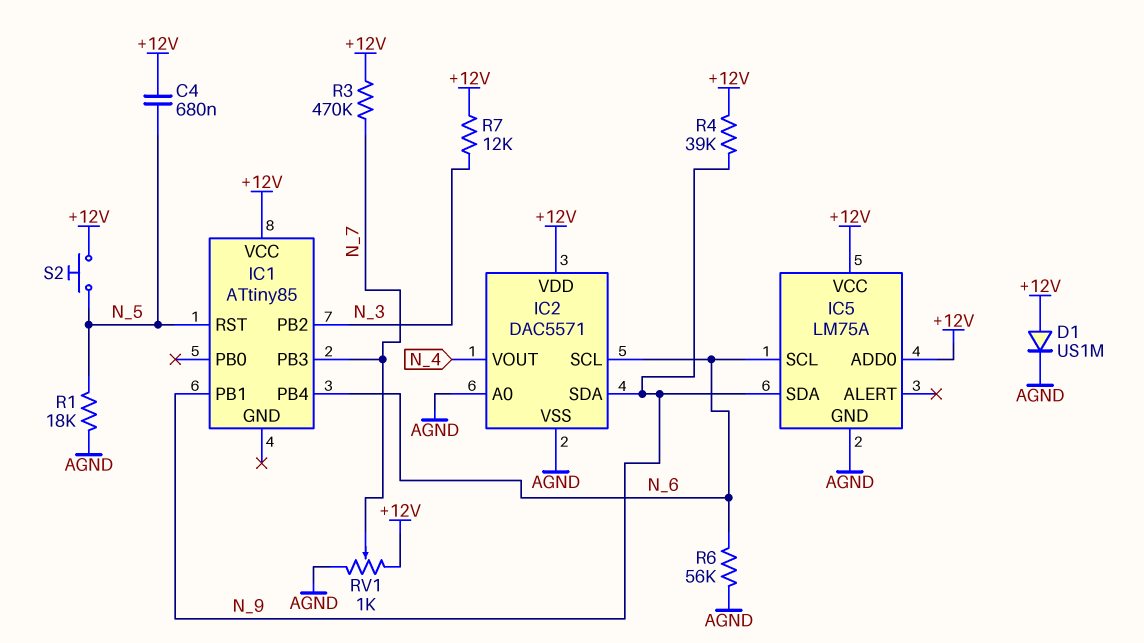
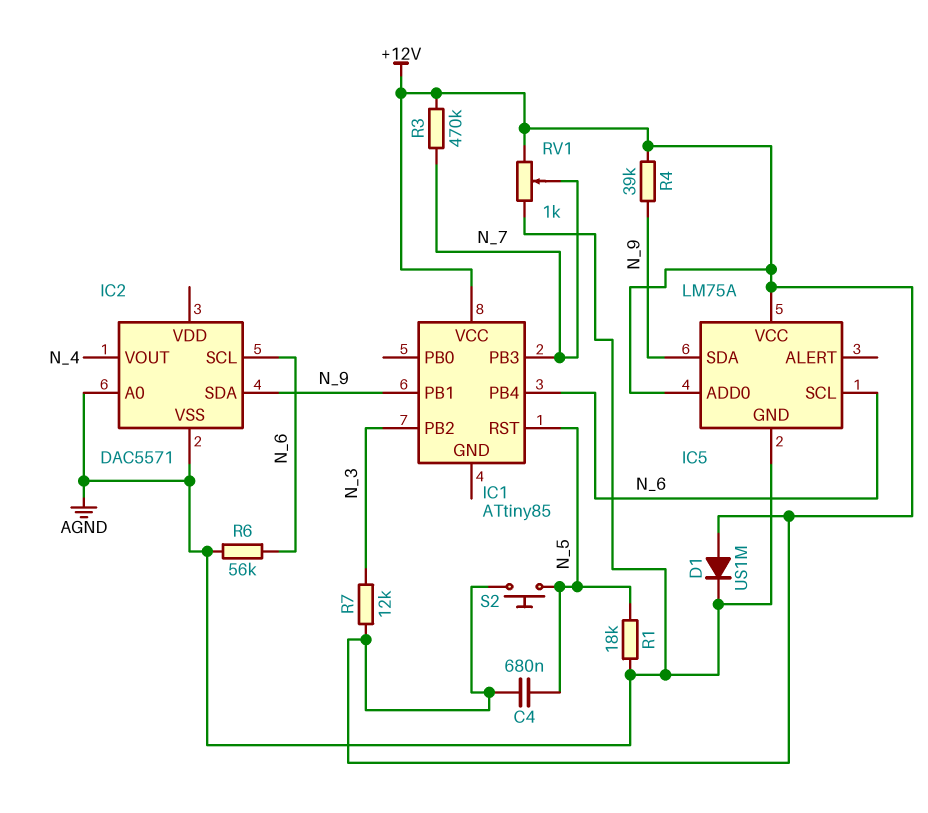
IC2 pin VDD: +12V -> none

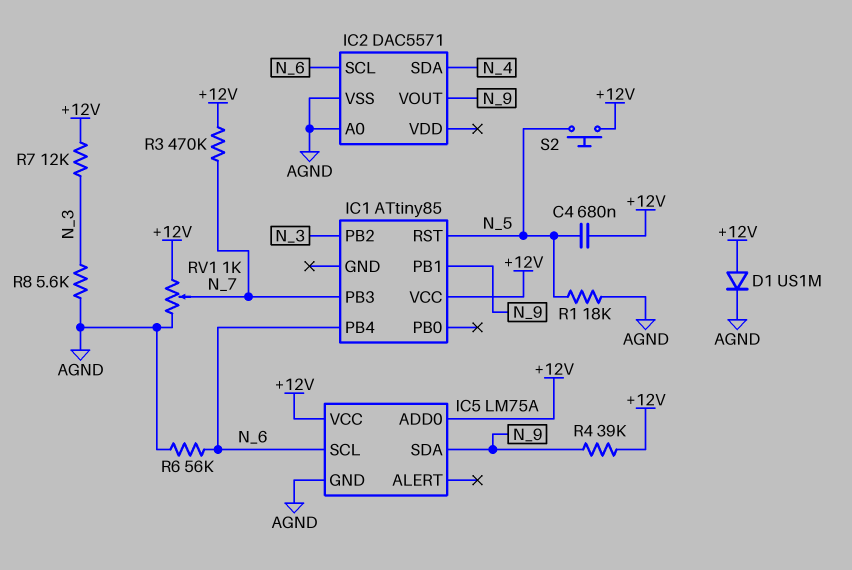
IC2 pin SDA: N_9 -> N_4
IC2 pin VOUT: N_4 -> N_9
R8: none -> 5.6k (AGND, N_3)

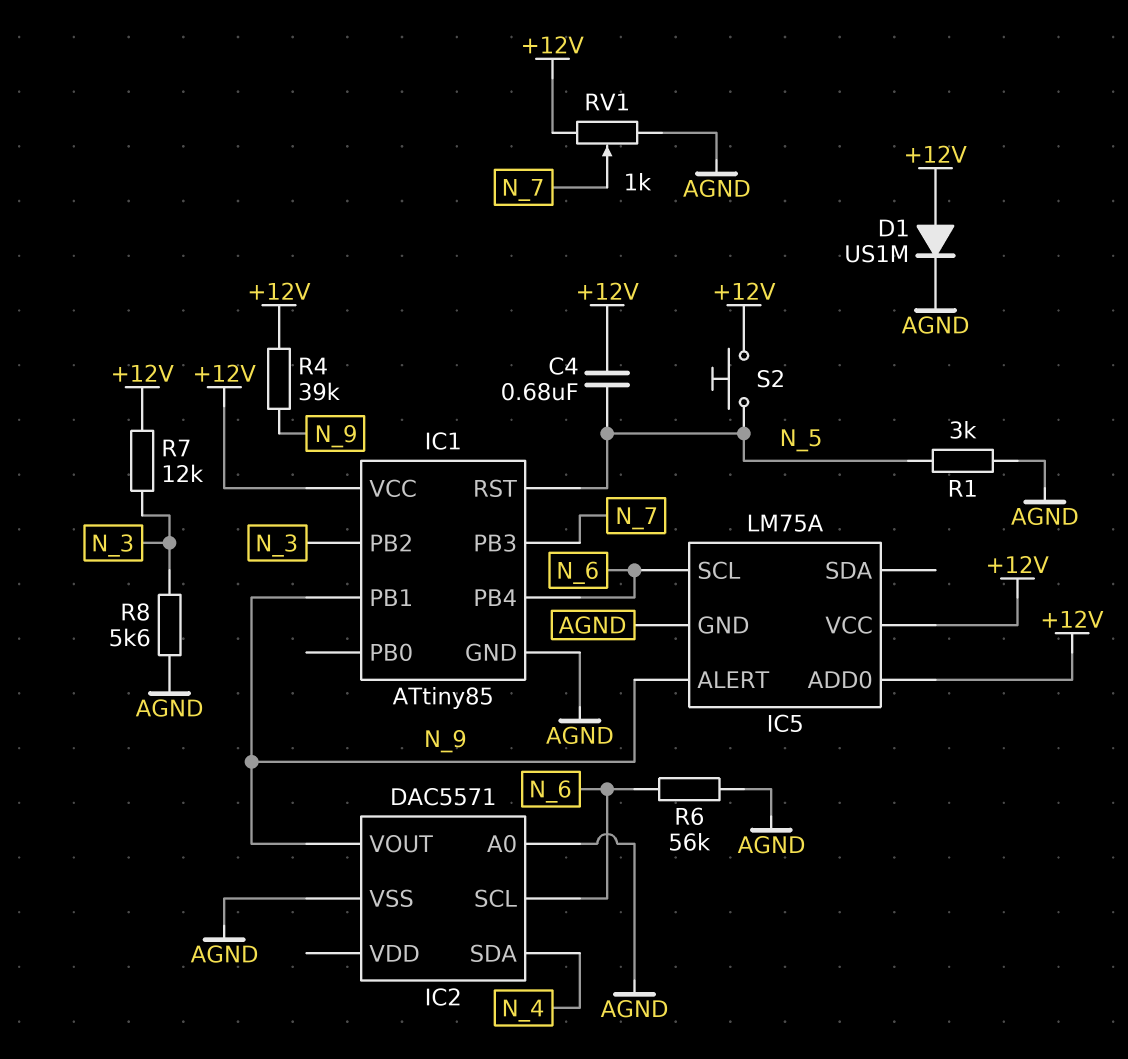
IC1 pin GND: none -> AGND
IC5 pin ALERT: none -> N_9
IC5 pin SDA: N_9 -> none
R1: 18k (AGND, N_5) -> 3k (AGND, N_5)
R3: 470k (+12V, N_7) -> none

